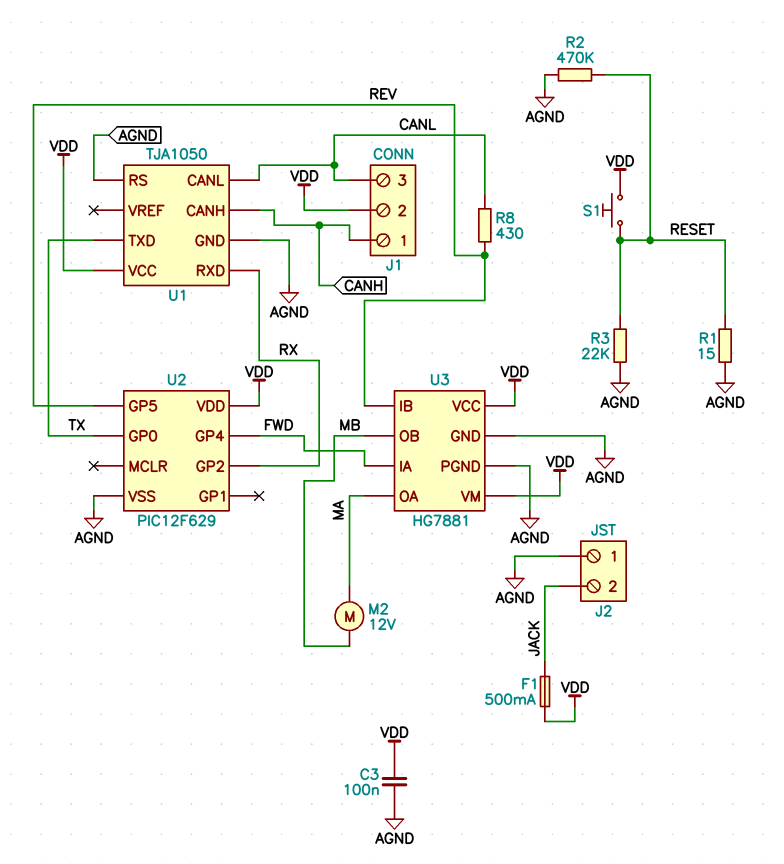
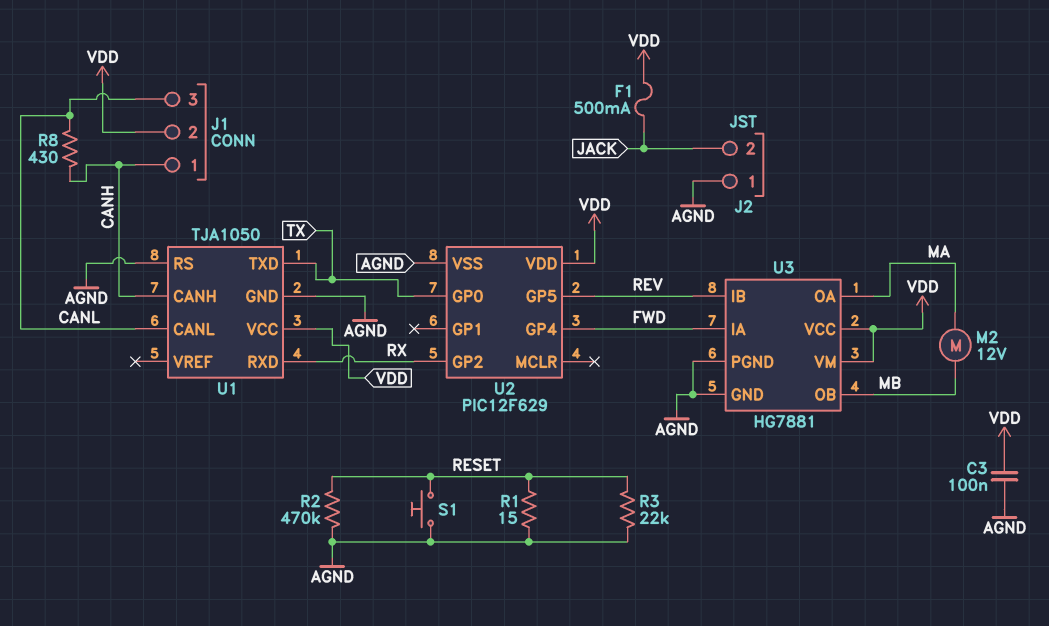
R8: 430 (CANL, REV) -> 430 (CANH, CANL)
S1: button (RESET, VDD) -> button (AGND, RESET)

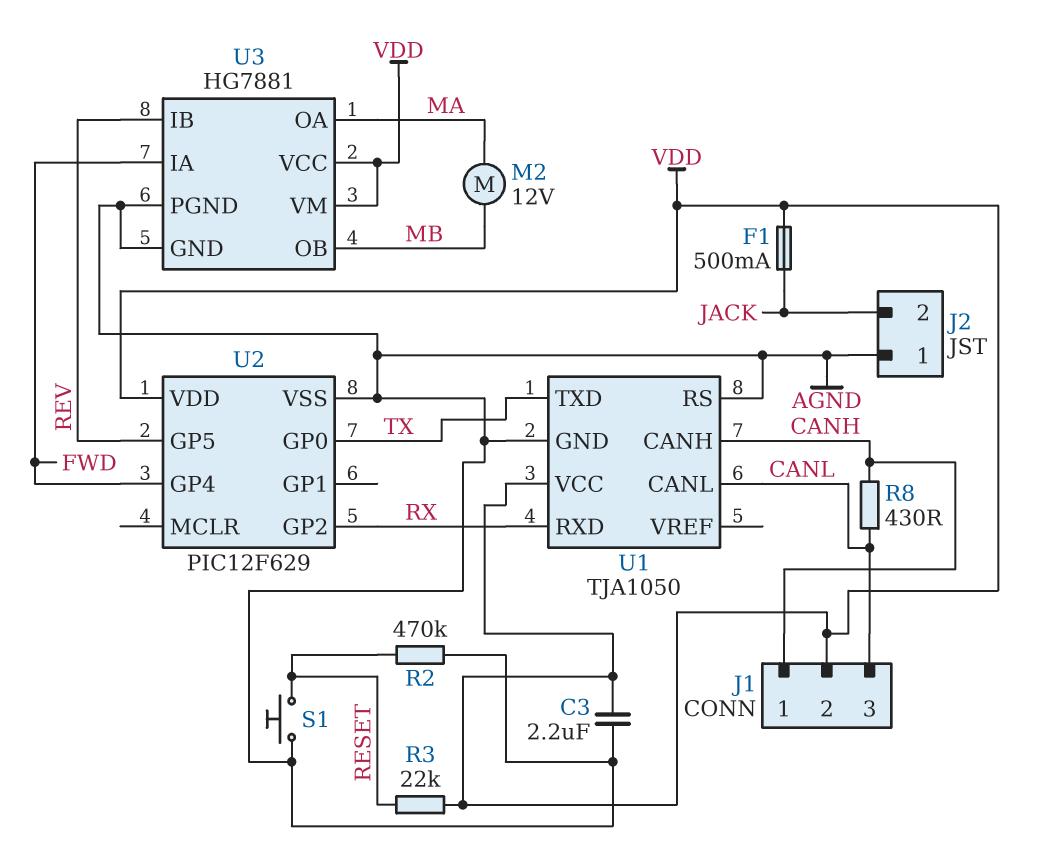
C3: 100nF (AGND, VDD) -> 2.2uF (AGND, VDD)
R1: 15 (AGND, RESET) -> none
R3: 22k (AGND, RESET) -> 22k (RESET, VDD)

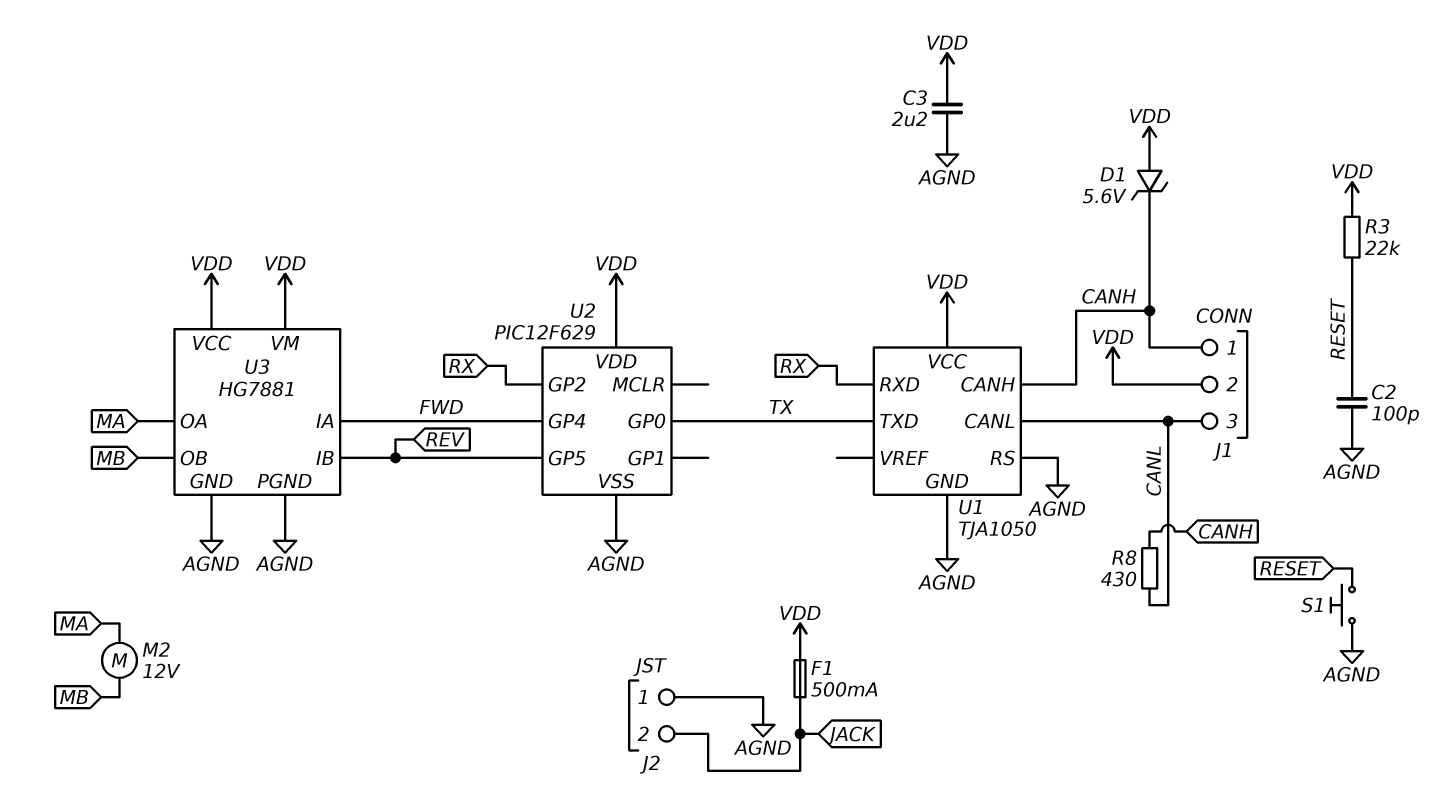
C2: none -> 100pF (AGND, RESET)
D1: none -> zener 5.6V (A VDD, K CANH)
R2: 470k (AGND, RESET) -> none

